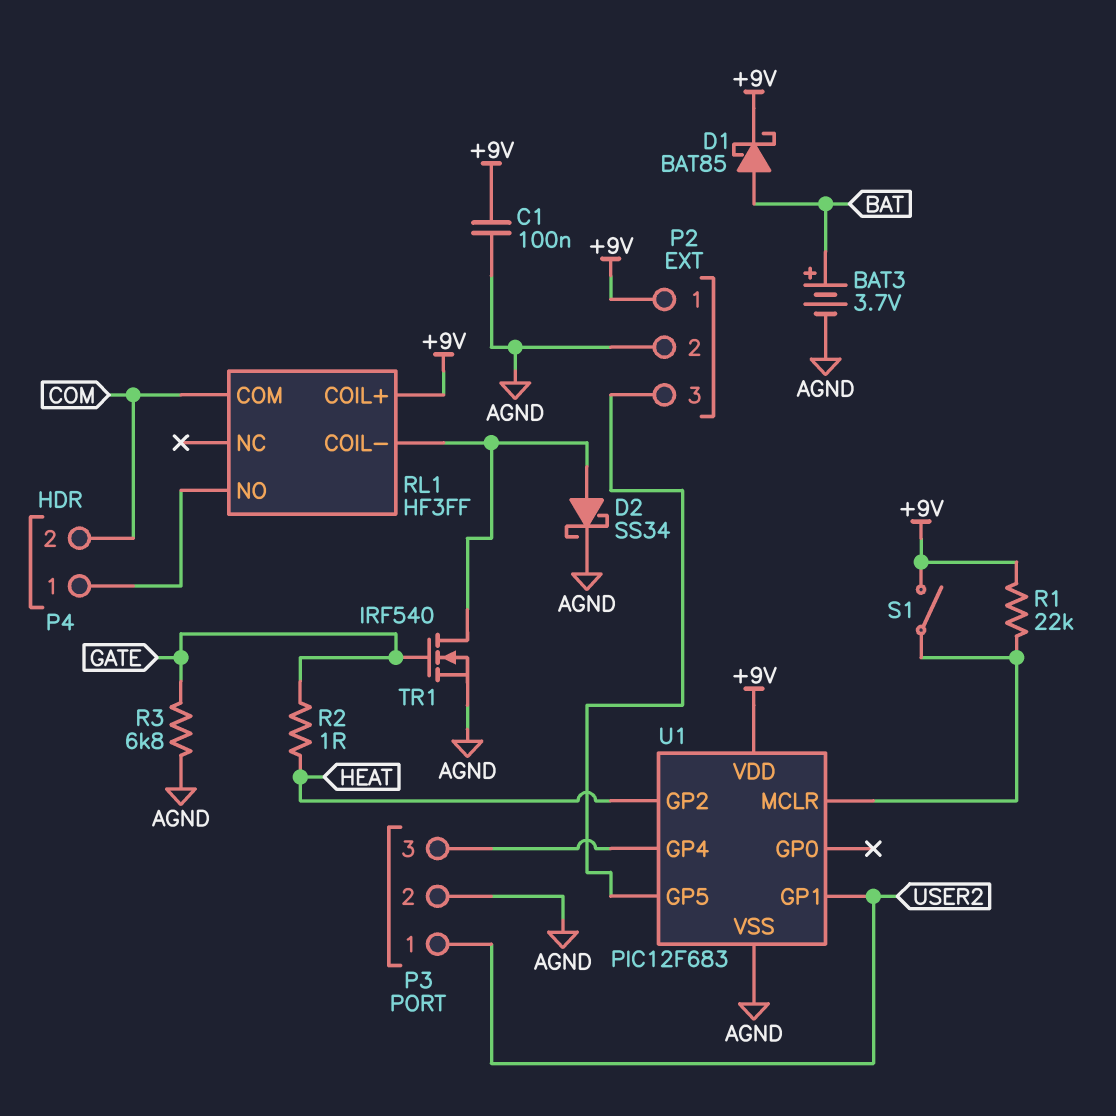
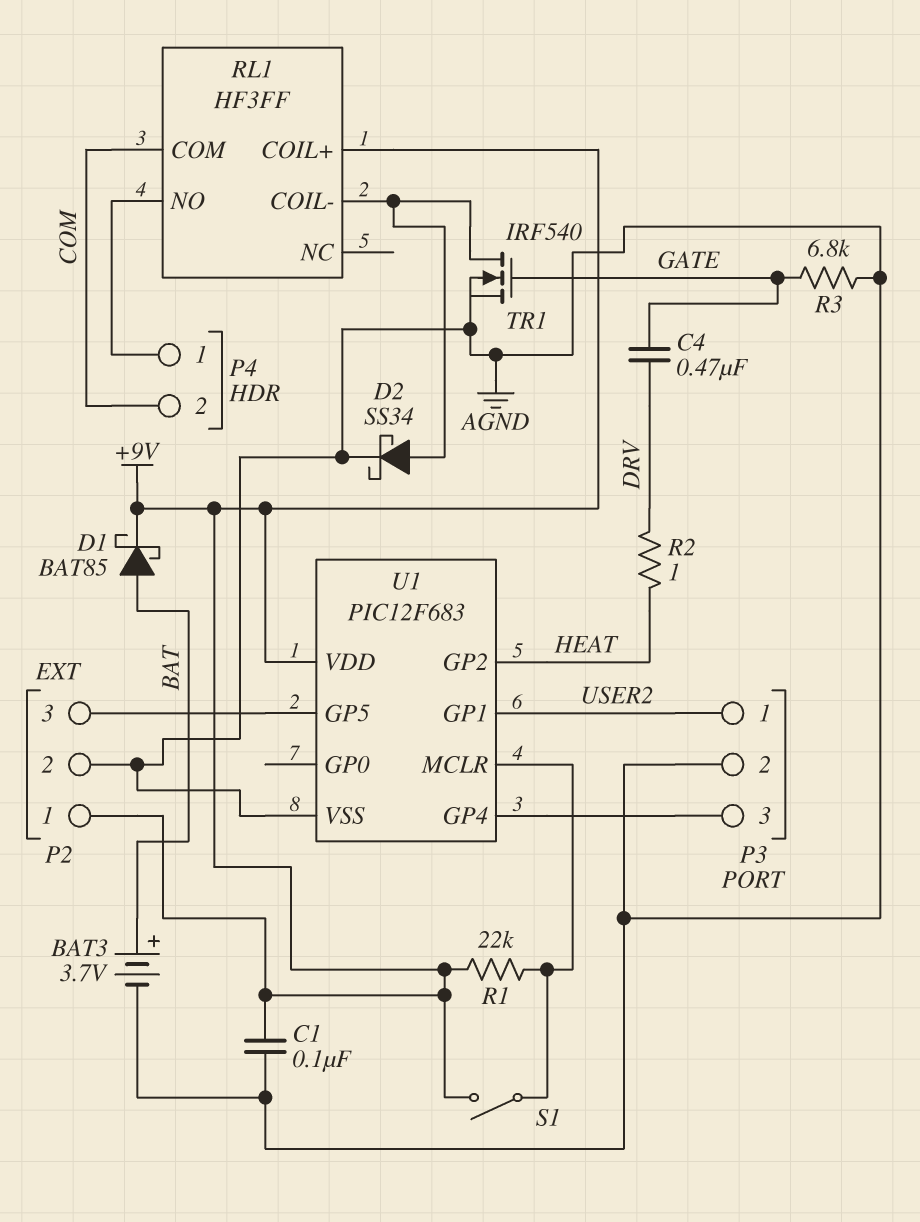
C4: none -> 470nF (DRV, GATE)
R2: 1 (GATE, HEAT) -> 1 (DRV, HEAT)

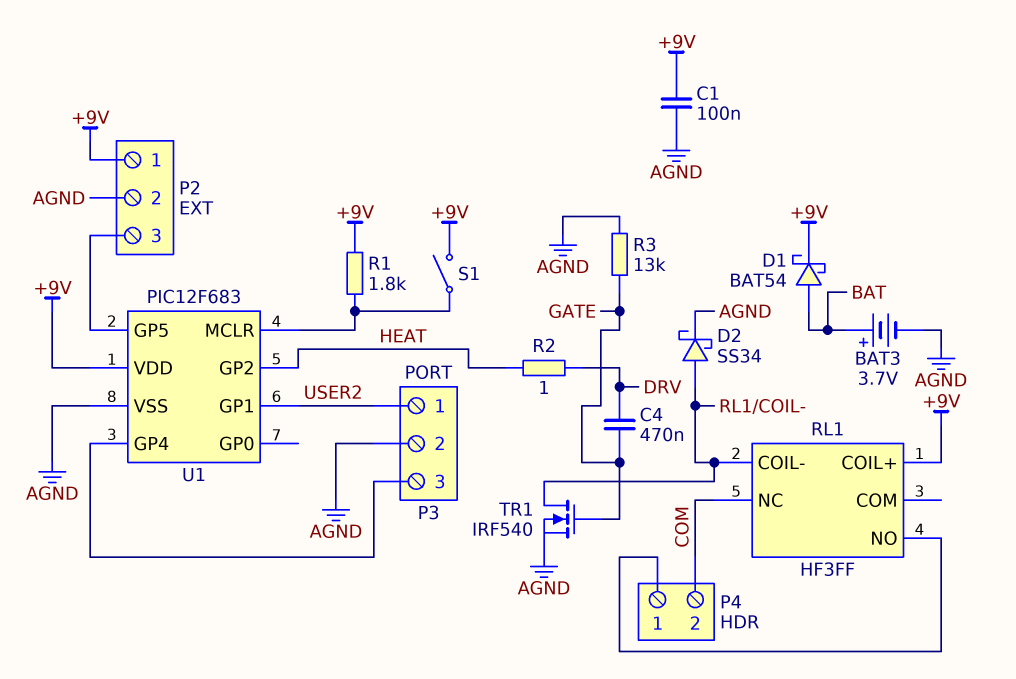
D1: schottky BAT85 (A BAT, K +9V) -> schottky BAT54 (A BAT, K +9V)
R1: 22k (+9V, U1/MCLR) -> 1.8k (+9V, U1/MCLR)
R3: 6.8k (AGND, GATE) -> 13k (AGND, GATE)
RL1 pin COM: COM -> none
RL1 pin NC: none -> COM

